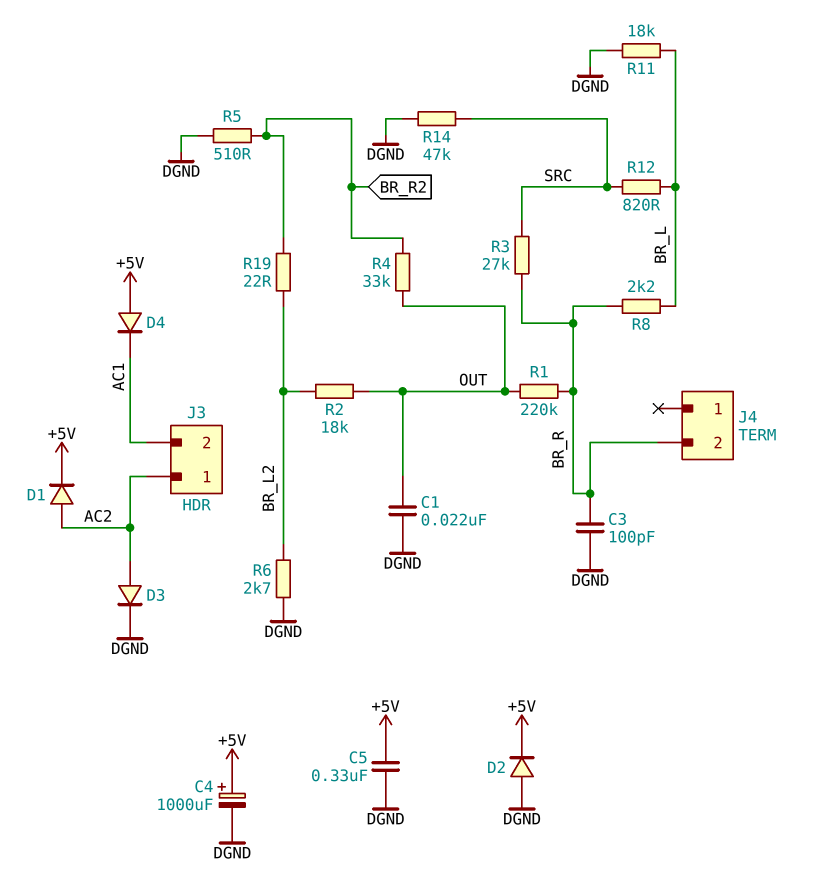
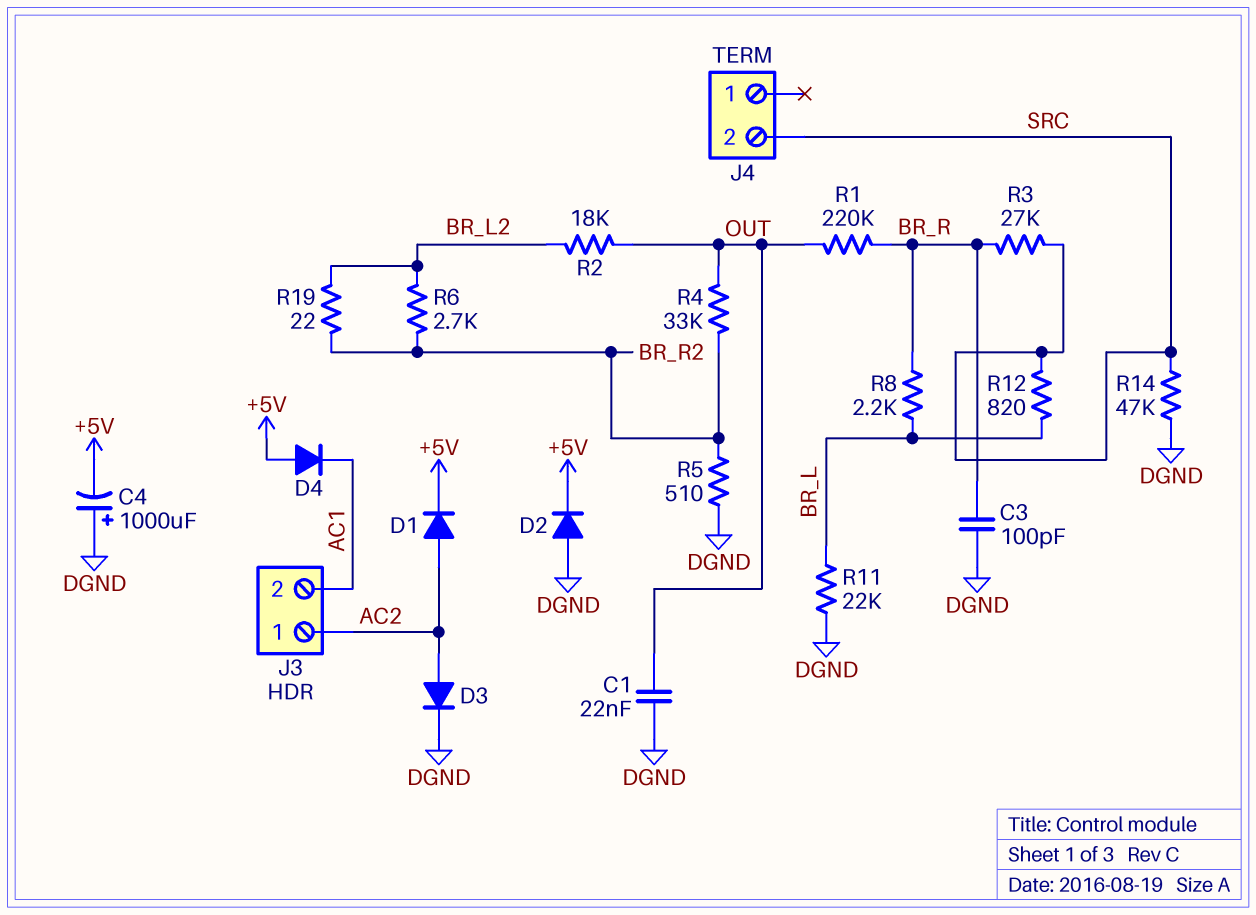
C4: 1000uF (plus +5V, minus DGND) -> 1000uF (plus DGND, minus +5V)
C5: 330nF (+5V, DGND) -> none
J4 pin 2: BR_R -> SRC
R6: 2.7k (BR_L2, DGND) -> 2.7k (BR_L2, BR_R2)
R11: 18k (BR_L, DGND) -> 22k (BR_L, DGND)

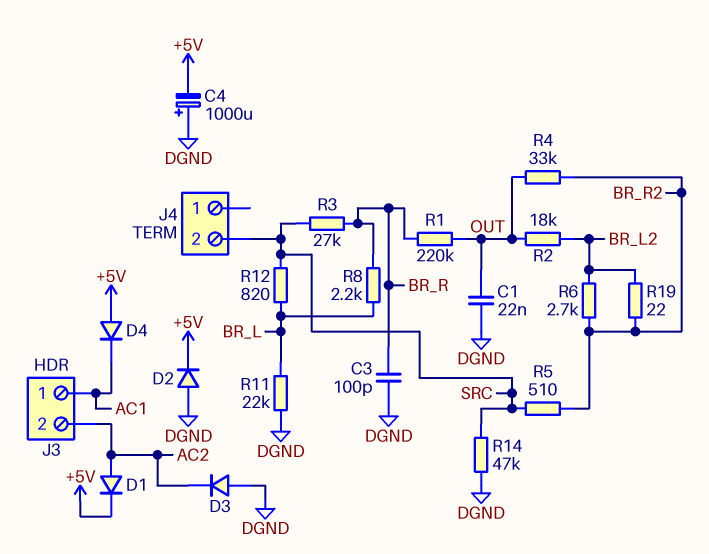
D3: diode (A AC2, K DGND) -> diode (A DGND, K AC2)
J3 pin 1: AC2 -> AC1
J3 pin 2: AC1 -> AC2
R5: 510 (BR_R2, DGND) -> 510 (BR_R2, SRC)

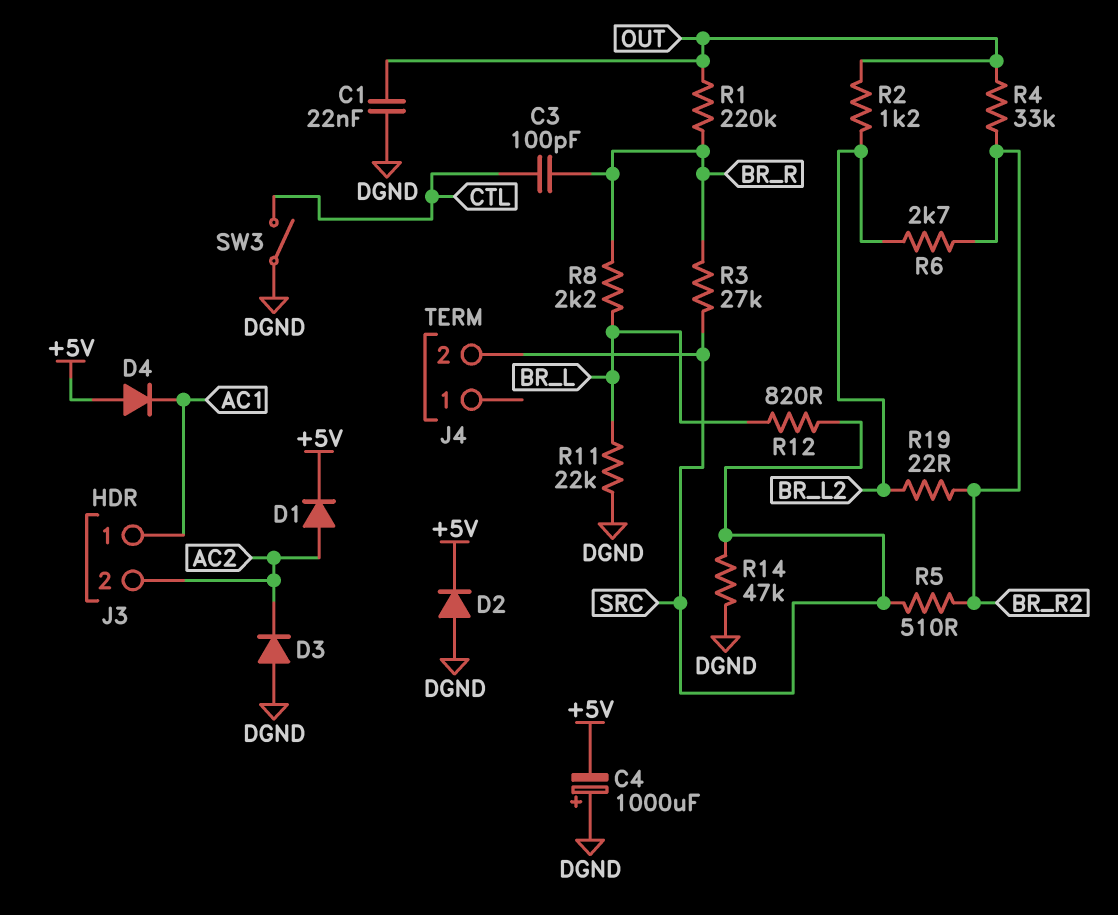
C3: 100pF (BR_R, DGND) -> 100pF (BR_R, CTL)
R2: 18k (BR_L2, OUT) -> 1.2k (BR_L2, OUT)
SW3: none -> switch (CTL, DGND)

